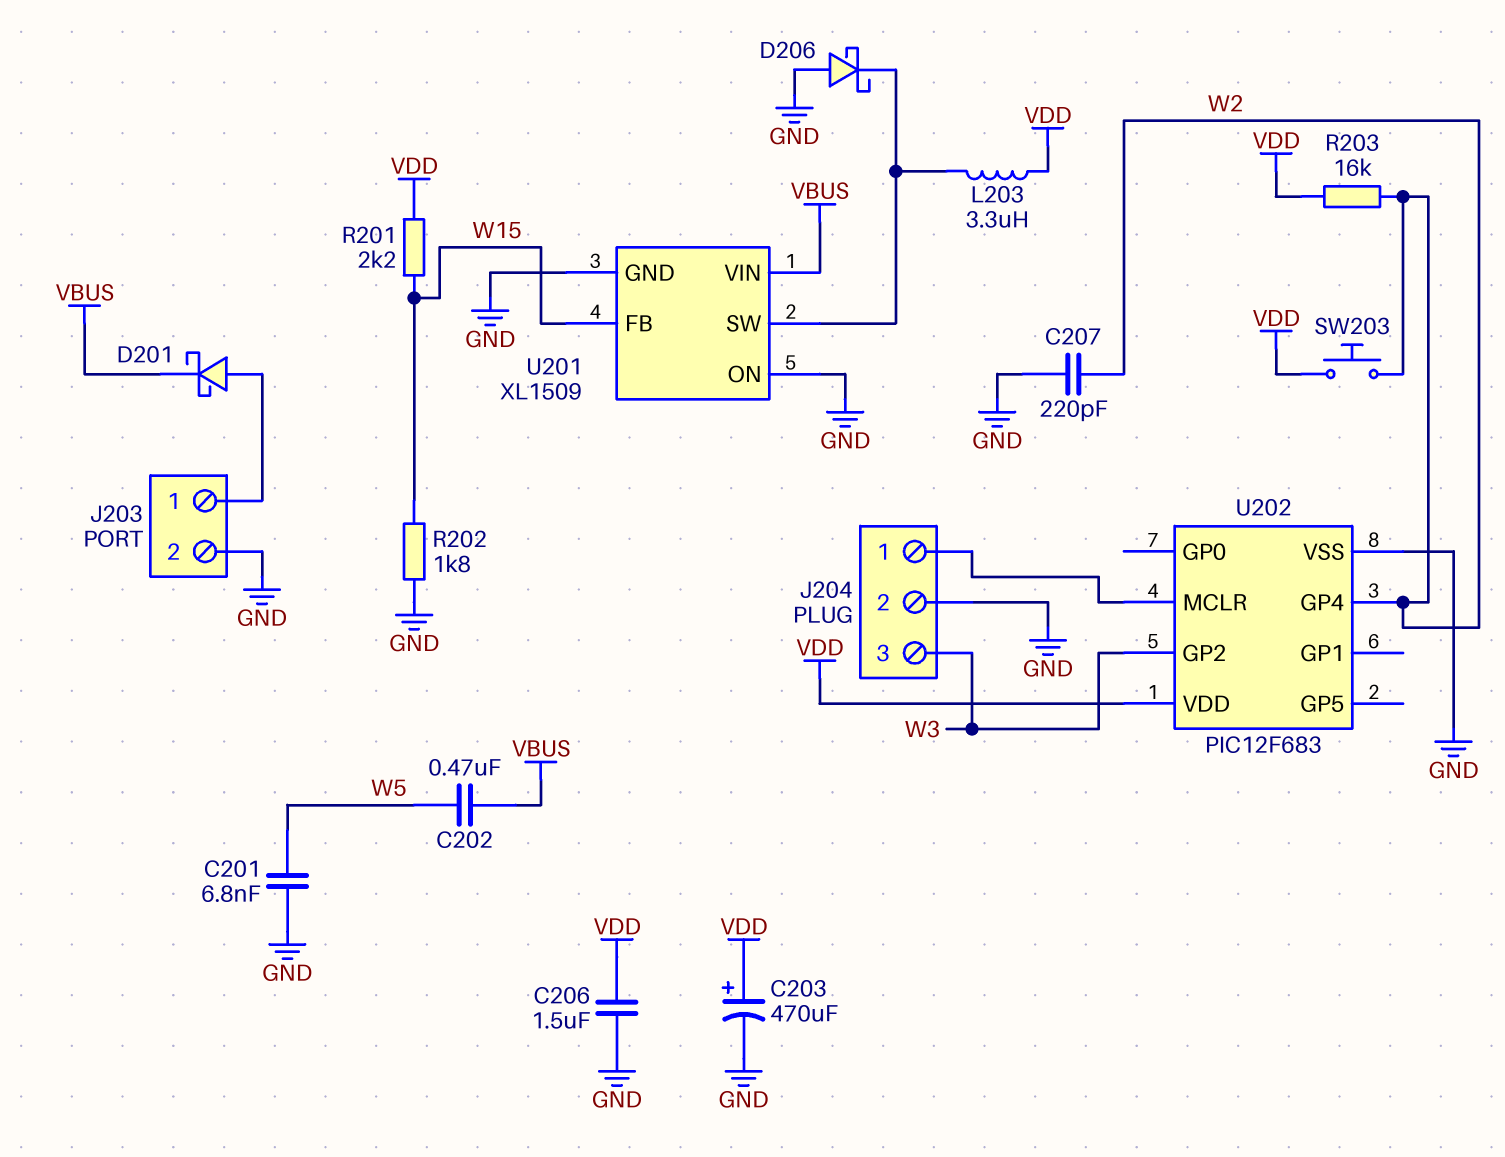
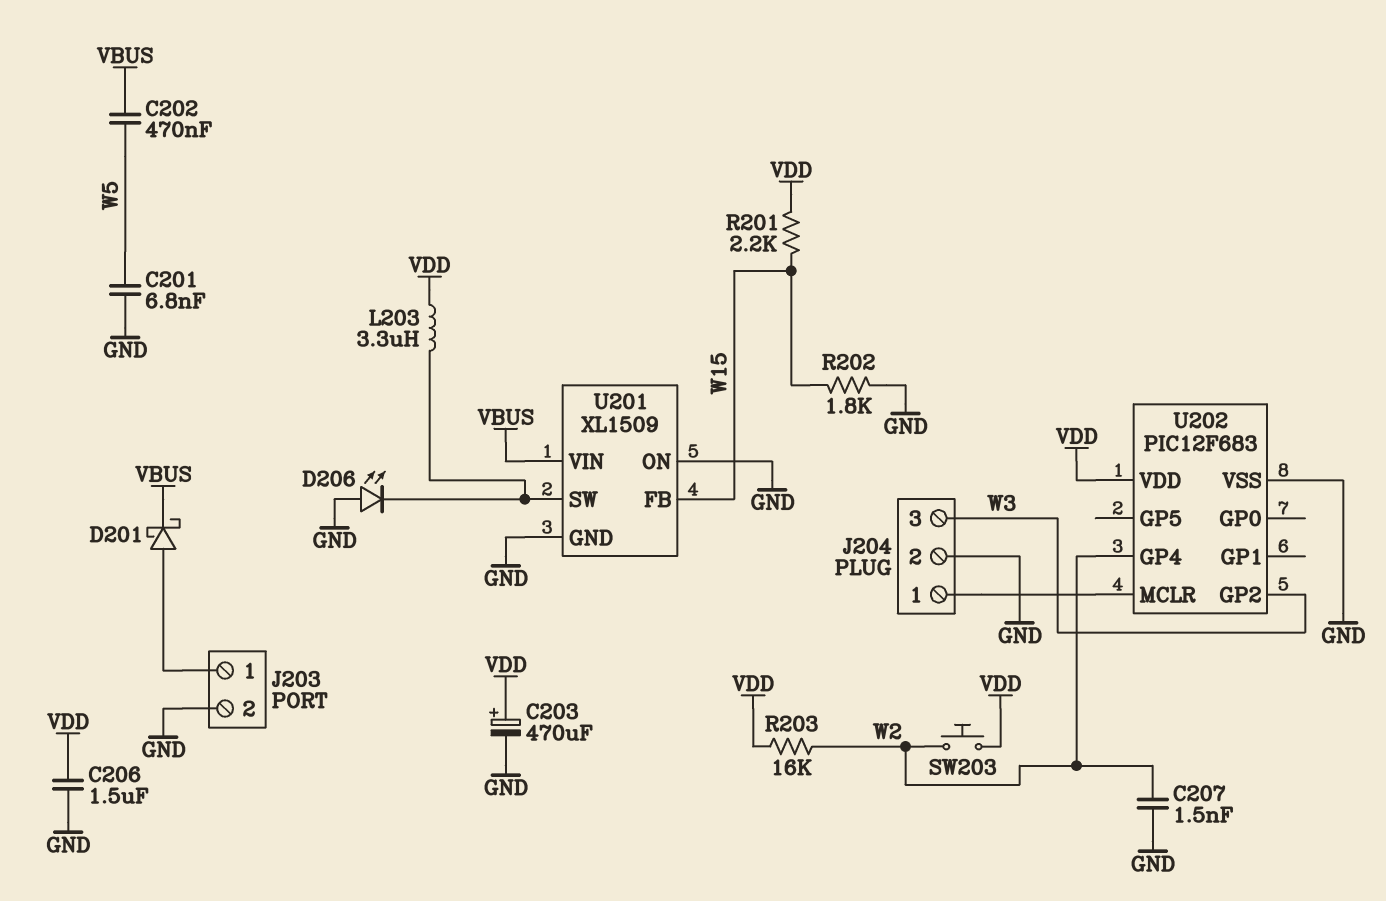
C207: 220pF (GND, W2) -> 1.5nF (GND, W2)
D206: schottky (A GND, K U201/SW) -> LED (A GND, K U201/SW)

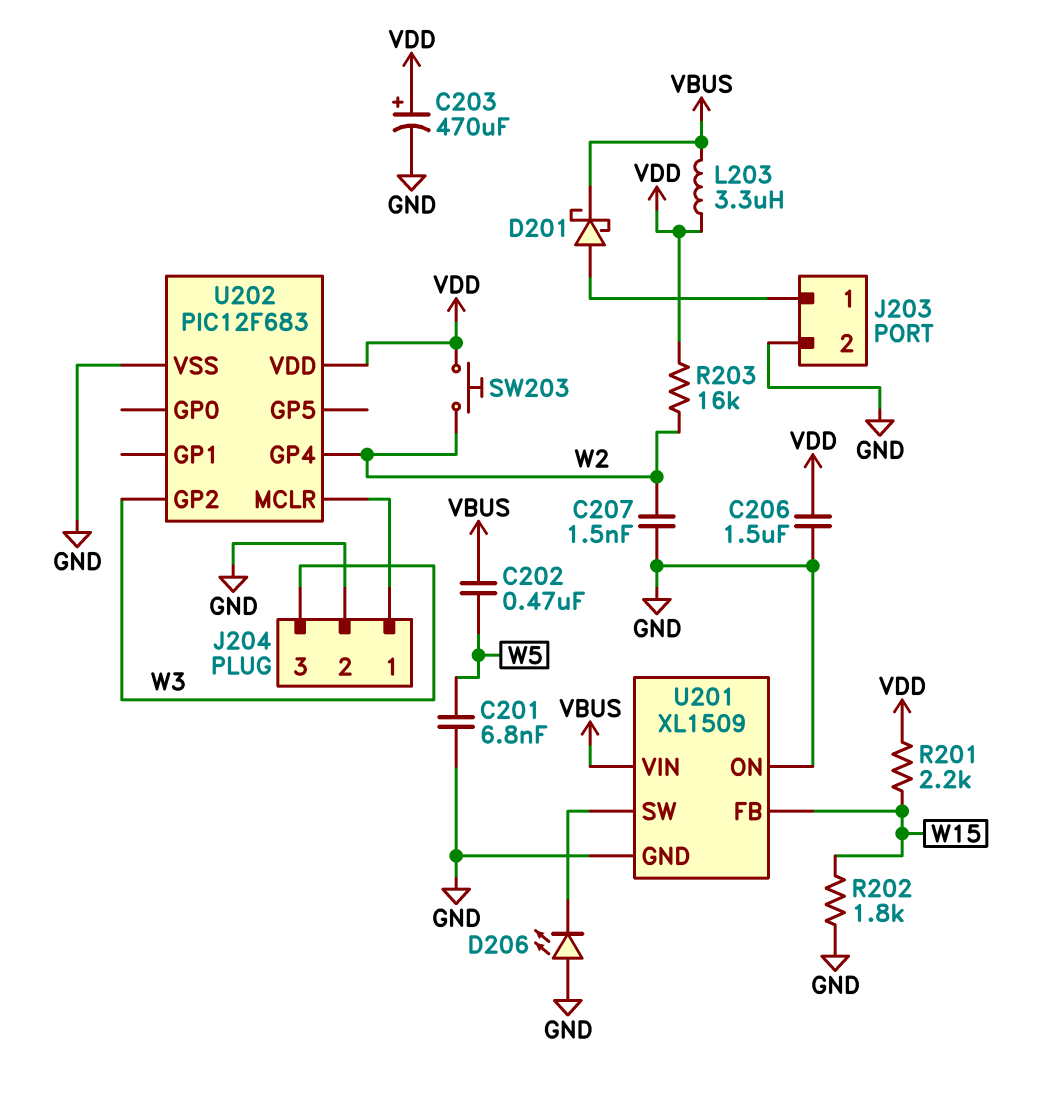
L203: 3.3uH (U201/SW, VDD) -> 3.3uH (VBUS, VDD)

